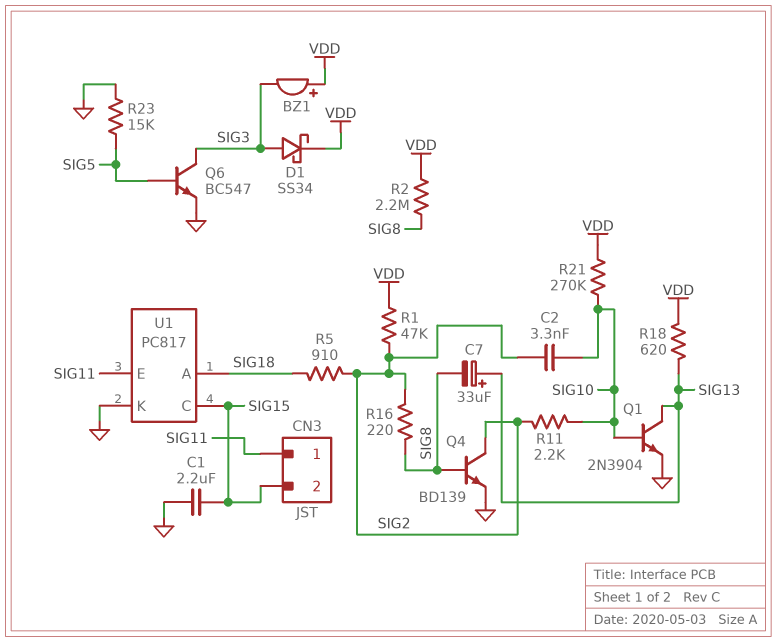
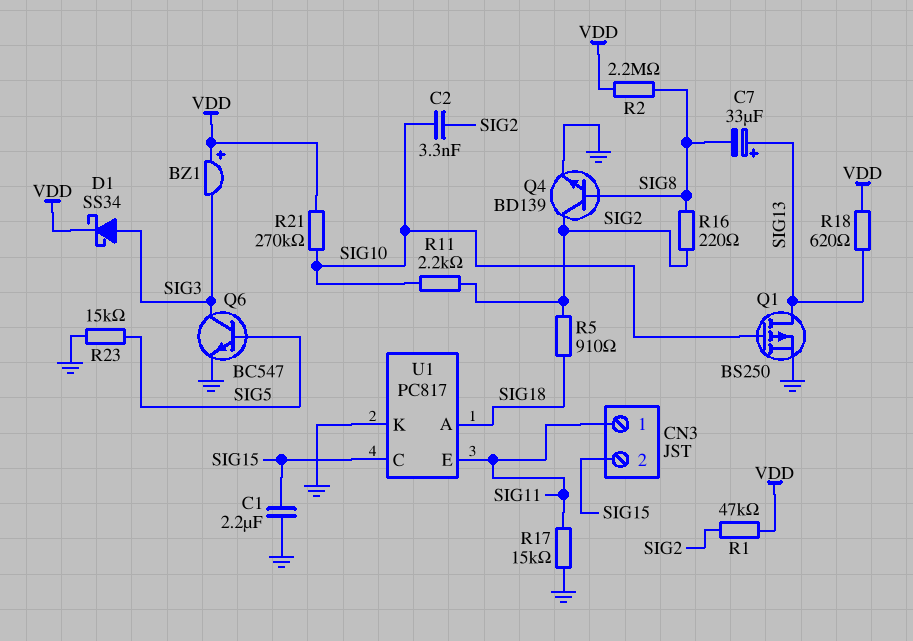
Q1: NPN 2N3904 (B SIG10, C SIG13, E GND) -> PMOS BS250 (G SIG10, D SIG13, S GND)
R17: none -> 15k (GND, SIG11)

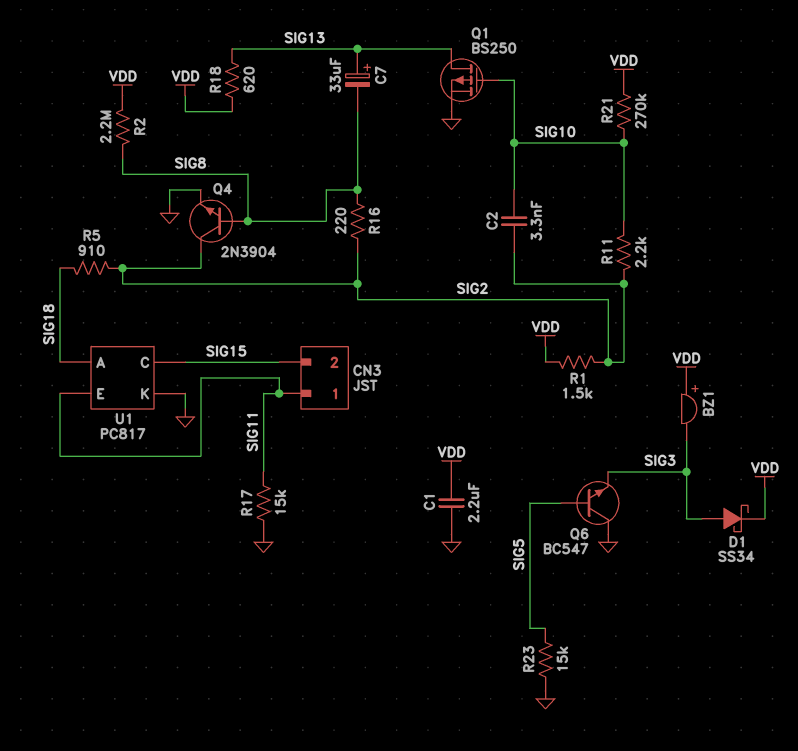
C1: 2.2uF (GND, SIG15) -> 2.2uF (GND, VDD)
Q4: NPN BD139 (B SIG8, C SIG2, E GND) -> NPN 2N3904 (B SIG8, C SIG2, E GND)
Q6: NPN BC547 (B SIG5, C SIG3, E GND) -> NPN BC547 (B SIG5, C GND, E SIG3)
R1: 47k (SIG2, VDD) -> 1.5k (SIG2, VDD)

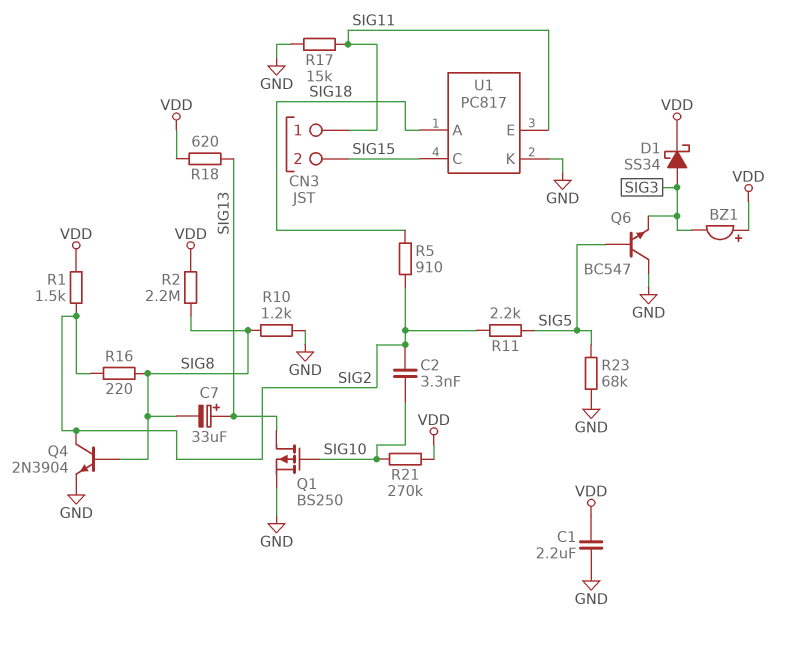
R10: none -> 1.2k (GND, SIG8)
R11: 2.2k (SIG2, SIG10) -> 2.2k (SIG2, SIG5)
R23: 15k (GND, SIG5) -> 68k (GND, SIG5)

